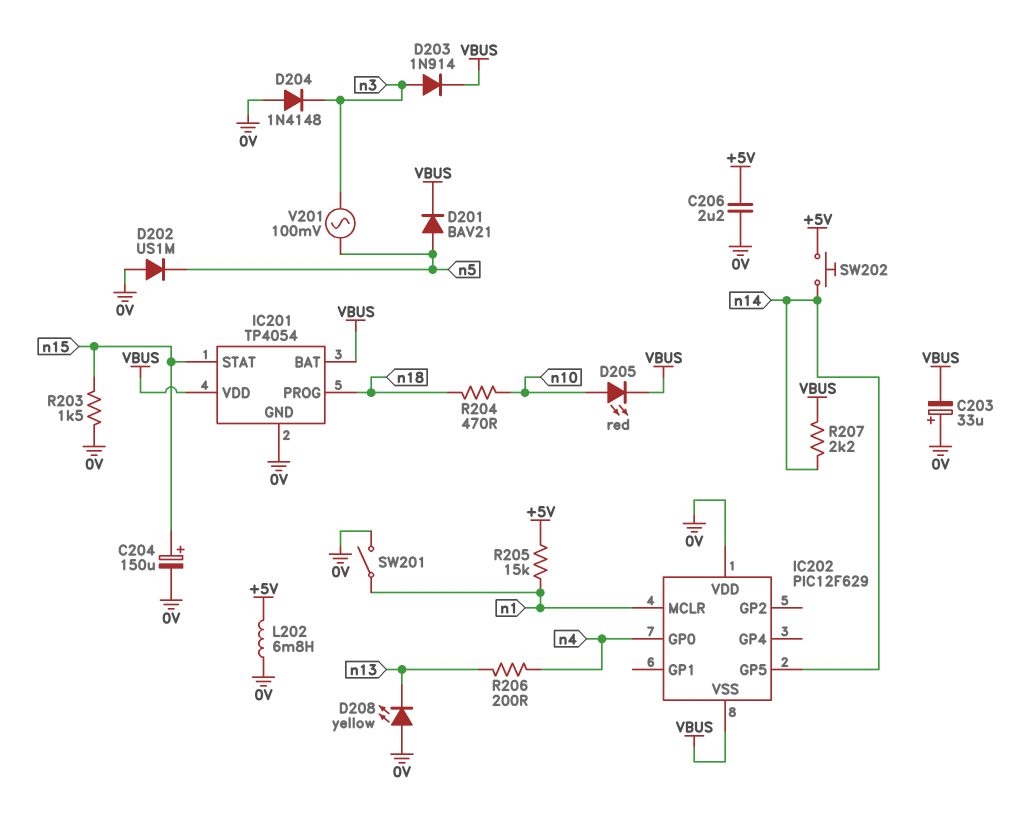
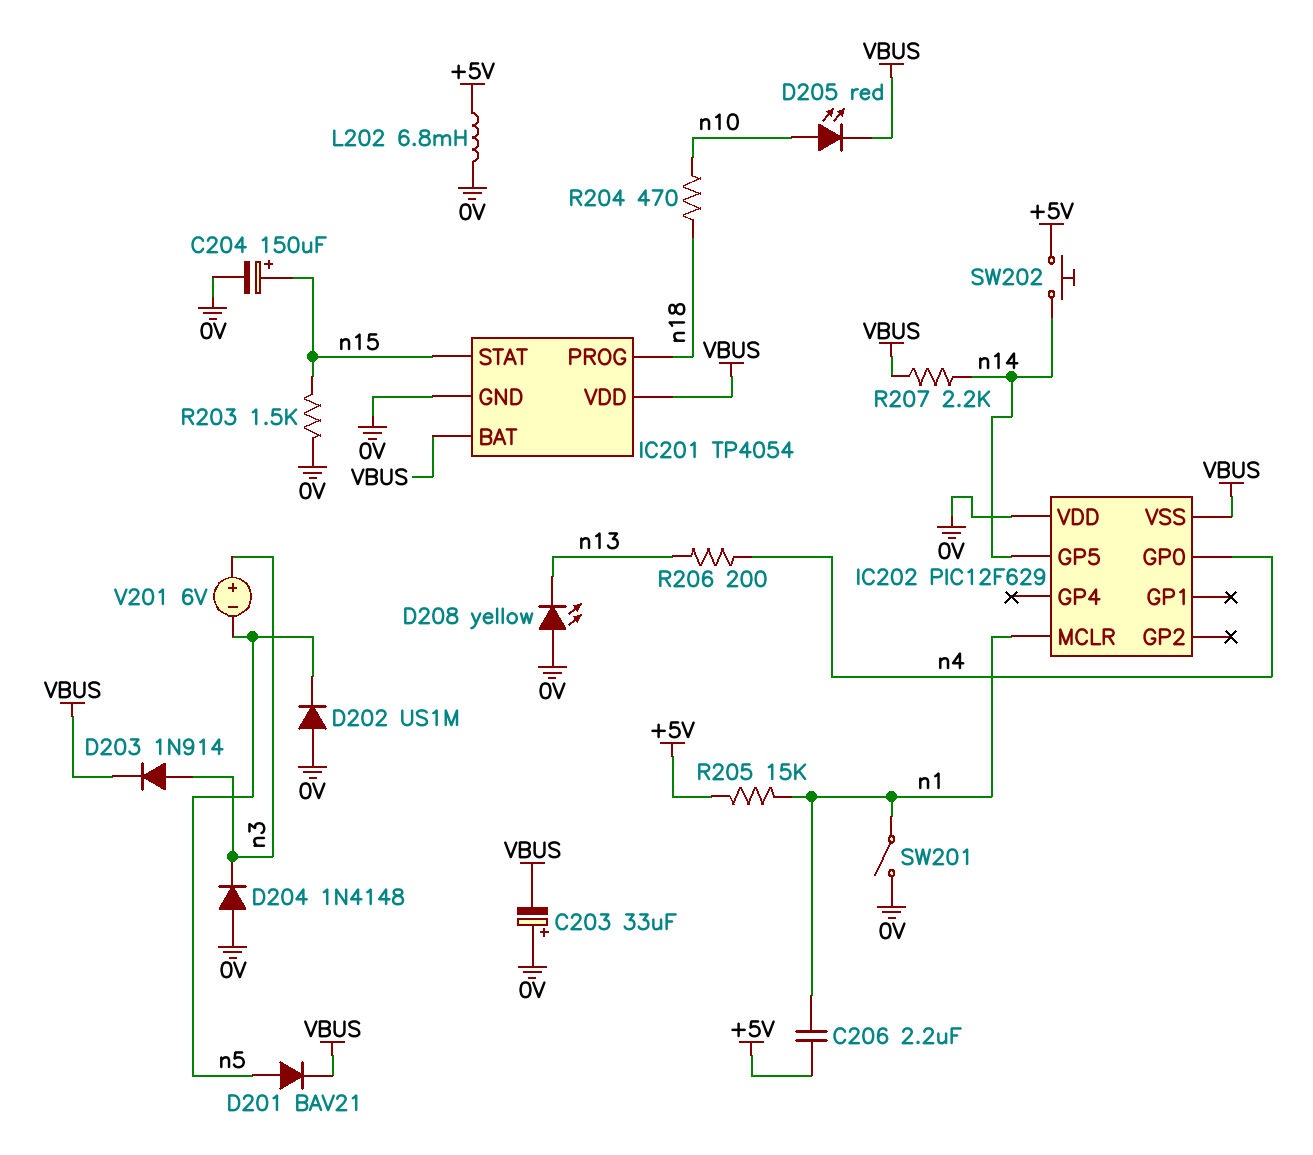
C206: 2.2uF (+5V, 0V) -> 2.2uF (+5V, n1)
V201: AC 100mV (n3, n5) -> 6V (plus n3, minus n5)

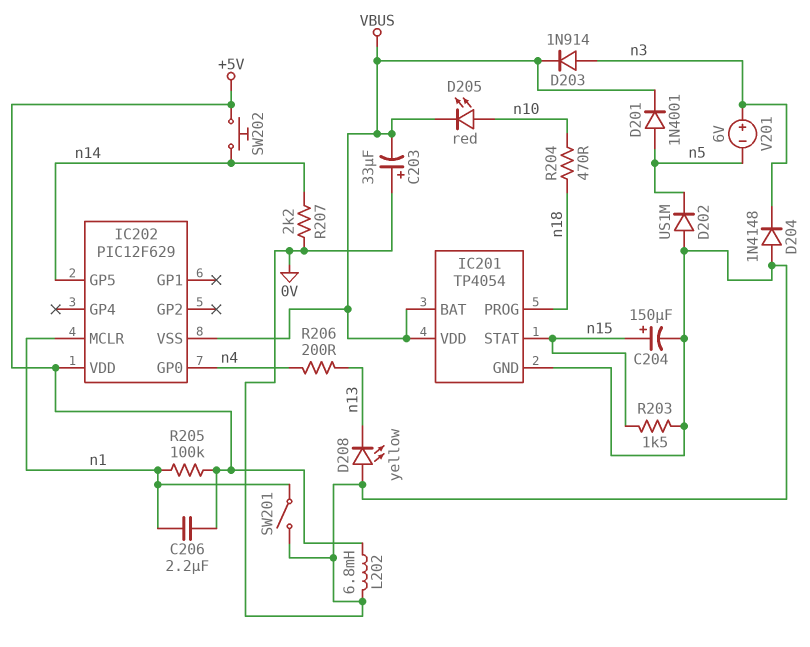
D201: diode BAV21 (A n5, K VBUS) -> diode 1N4001 (A n5, K VBUS)
IC202 pin VDD: 0V -> +5V
R205: 15k (+5V, n1) -> 100k (+5V, n1)
R207: 2.2k (VBUS, n14) -> 2.2k (0V, n14)

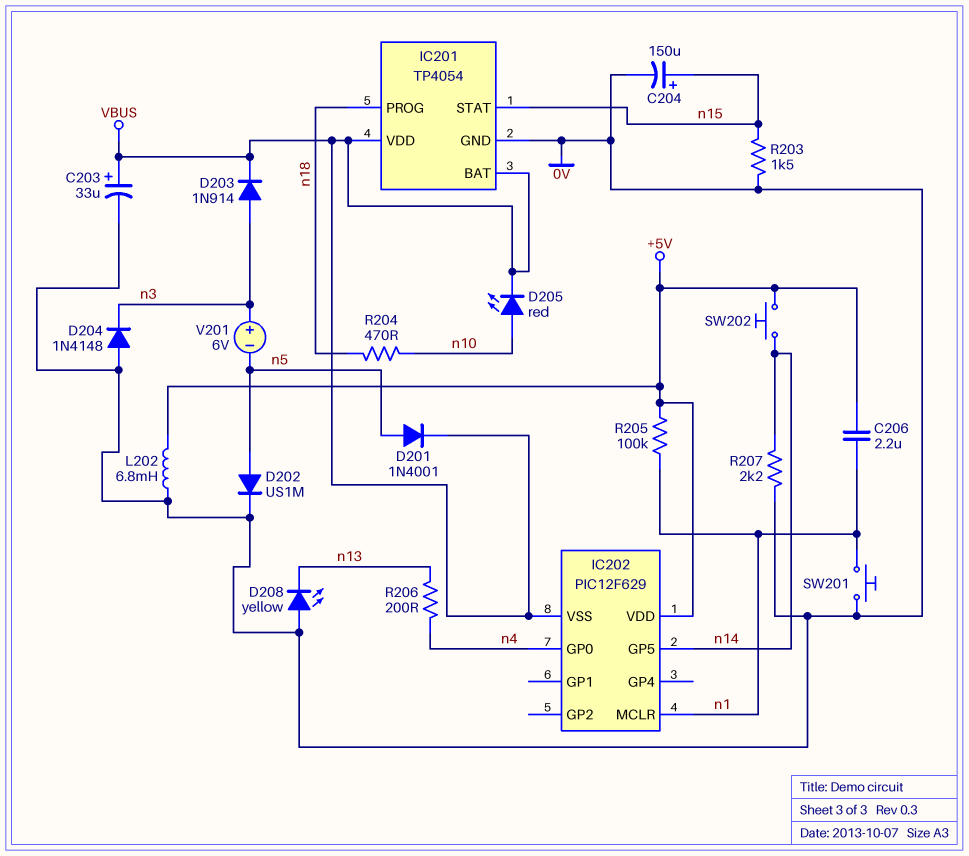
C203: 33uF (plus 0V, minus VBUS) -> 33uF (plus VBUS, minus 0V)
D202: diode US1M (A 0V, K n5) -> diode US1M (A n5, K 0V)
SW201: switch (0V, n1) -> button (0V, n1)

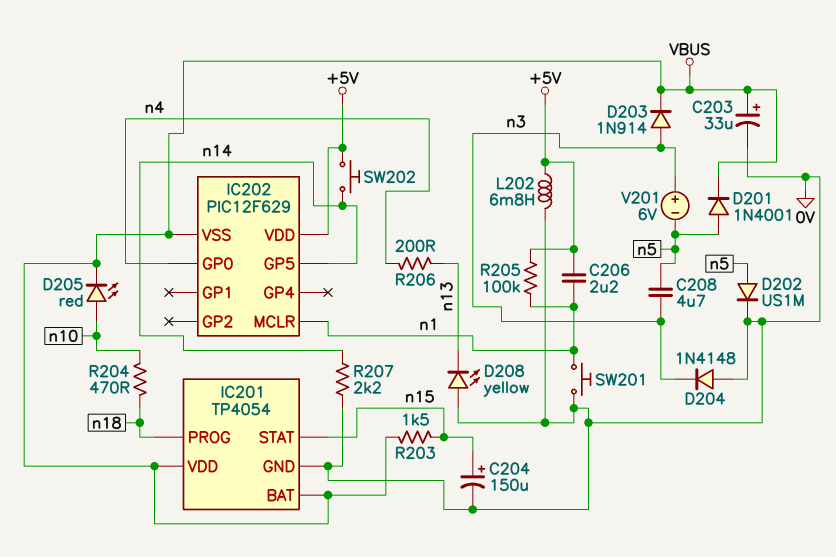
C208: none -> 4.7uF (n3, n5)
R203: 1.5k (0V, n15) -> 1.5k (VBUS, n15)

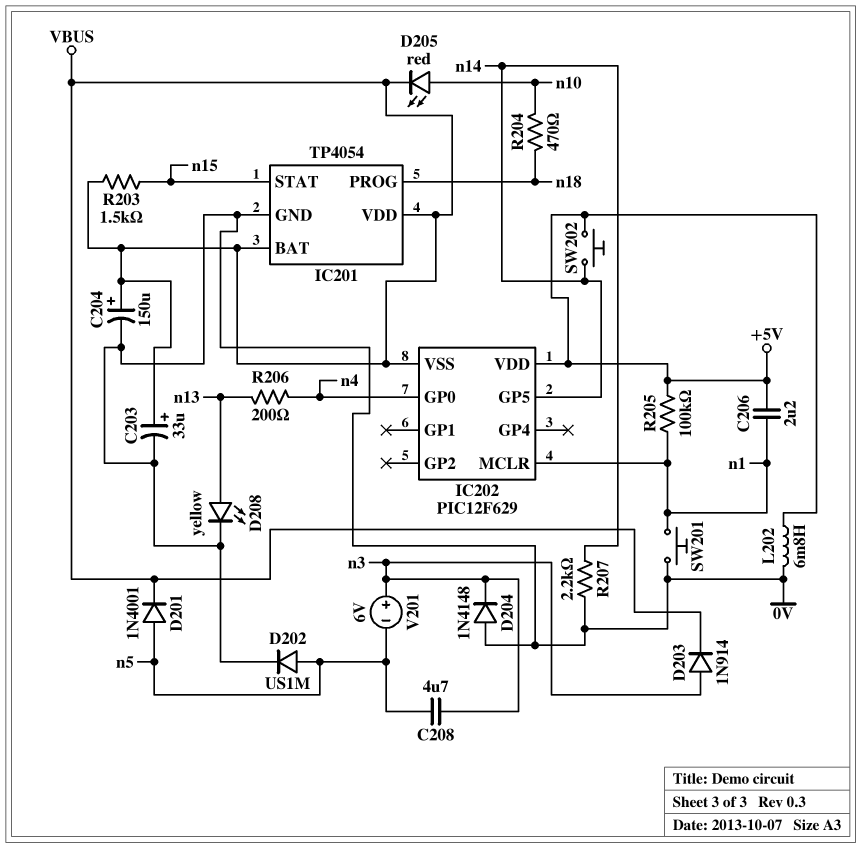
C204: 150uF (plus n15, minus 0V) -> 150uF (plus VBUS, minus 0V)
D208: LED yellow (A 0V, K n13) -> LED yellow (A n13, K 0V)

